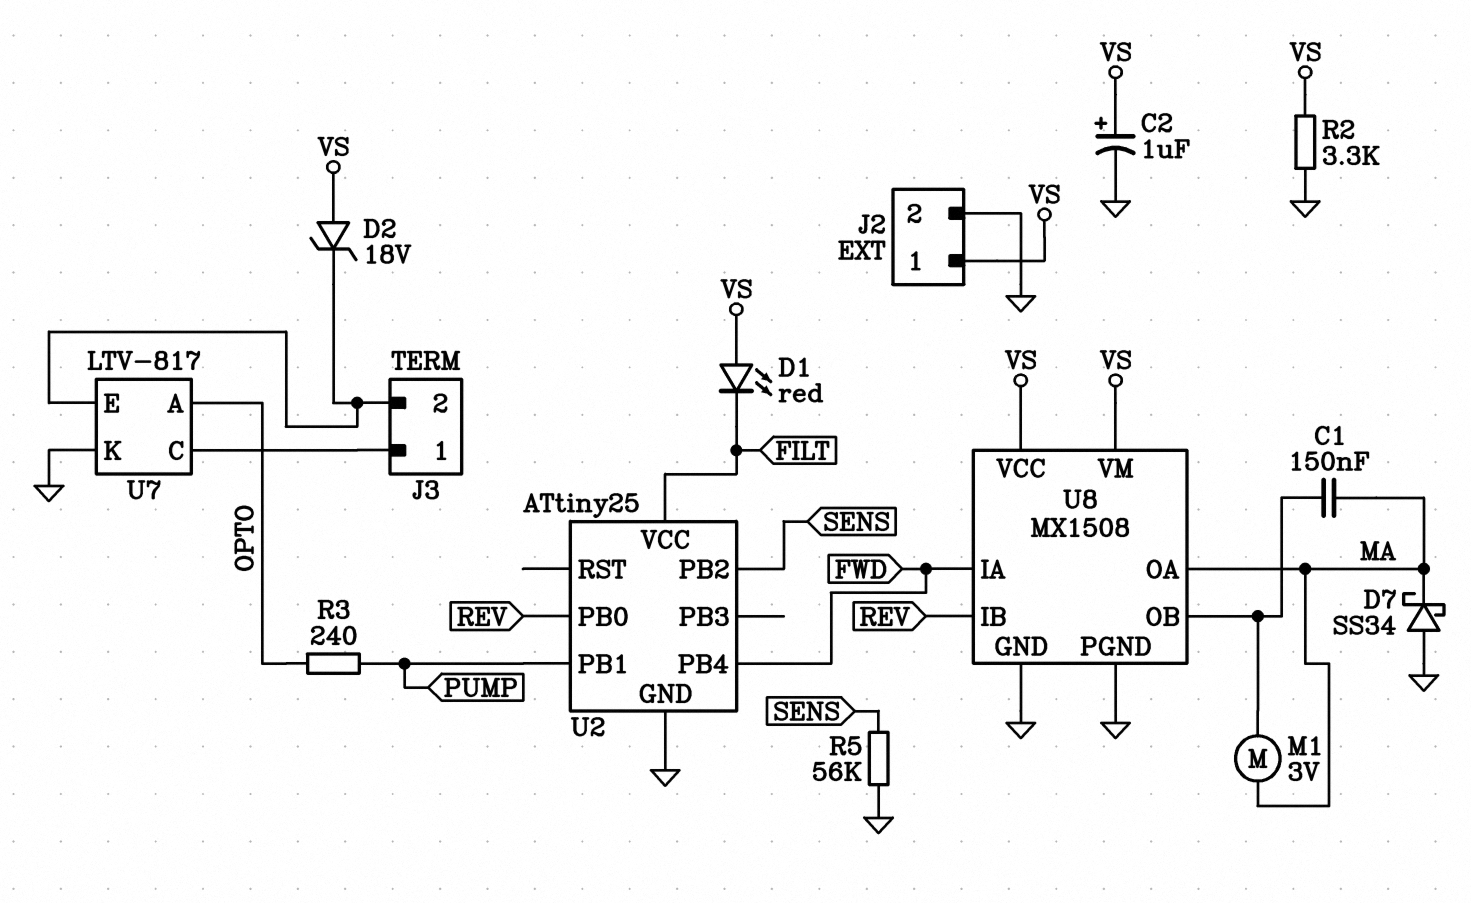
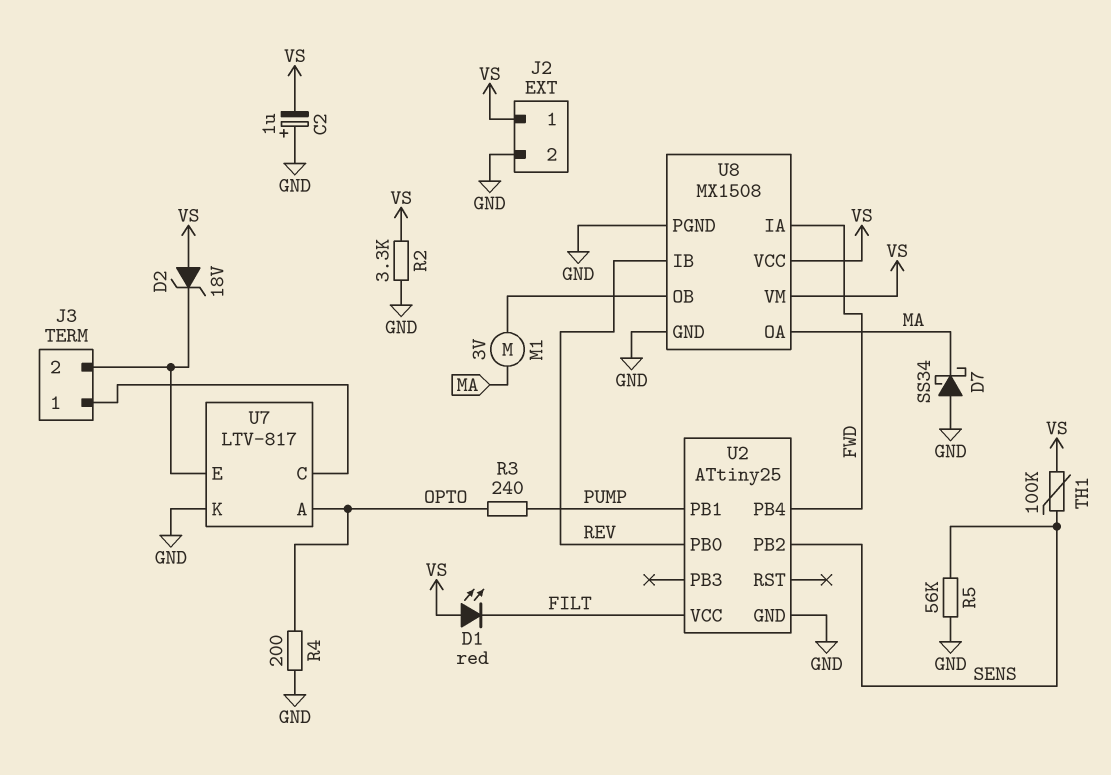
C1: 150nF (MA, U8/OB) -> none
C2: 1uF (plus VS, minus GND) -> 1uF (plus GND, minus VS)
R4: none -> 200 (GND, OPTO)
TH1: none -> 100k (SENS, VS)

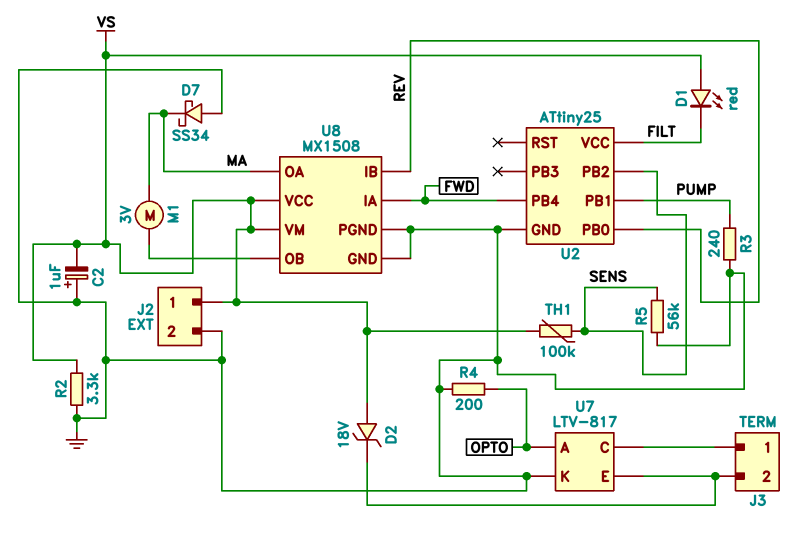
R3: 240 (OPTO, PUMP) -> 240 (GND, PUMP)

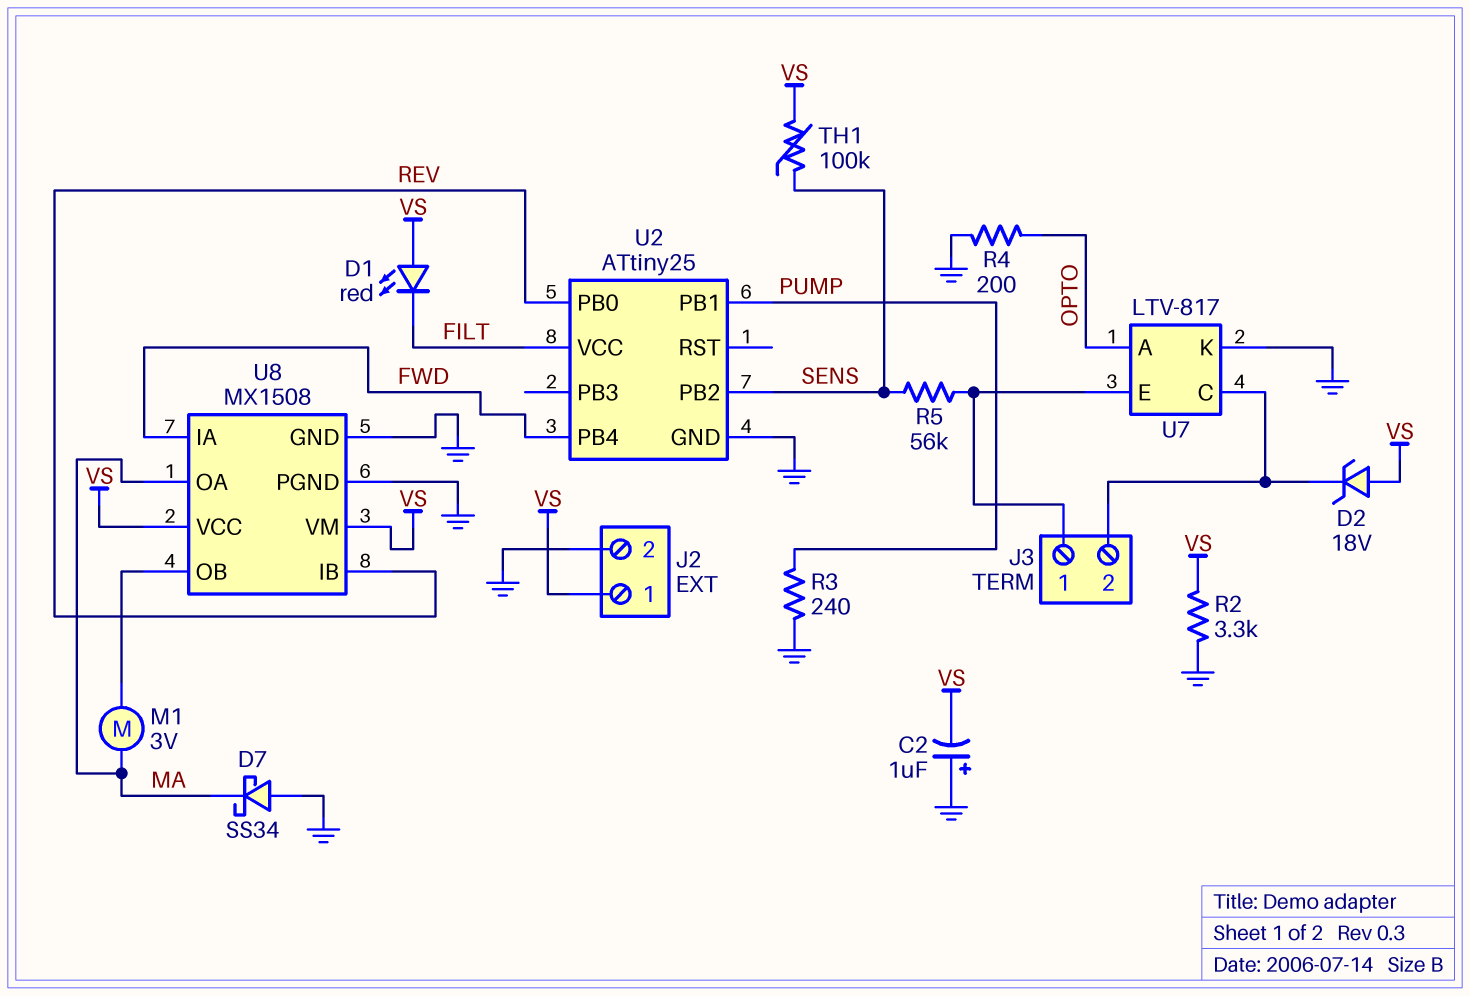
R5: 56k (GND, SENS) -> 56k (J3/1, SENS)
U7 pin C: J3/1 -> J3/2
U7 pin E: J3/2 -> J3/1

